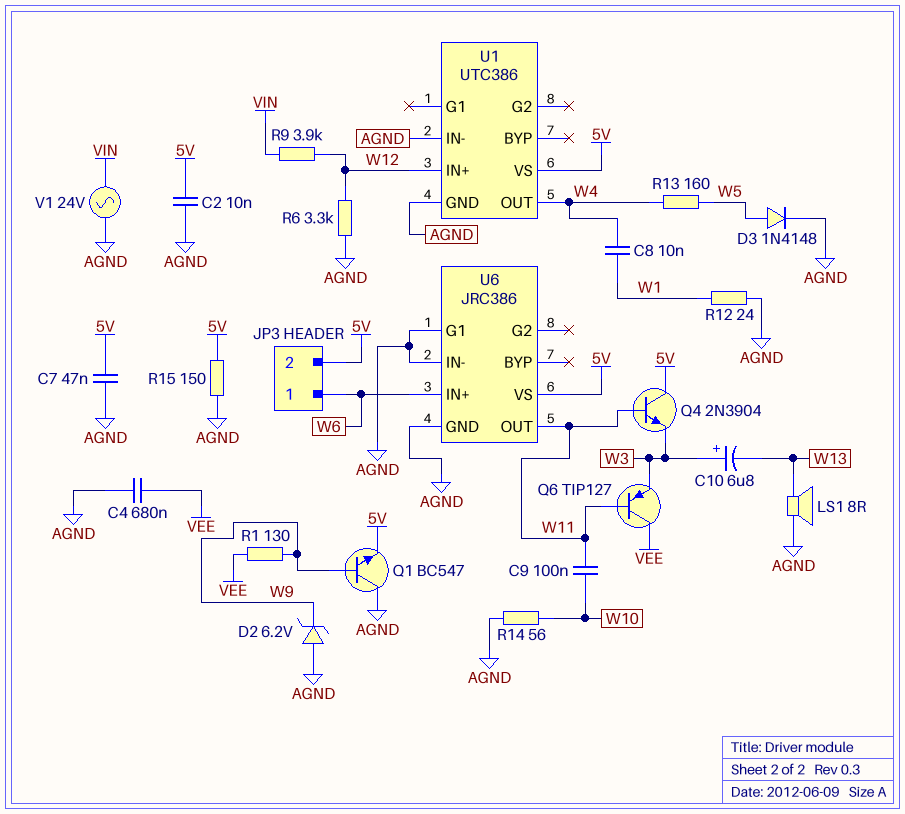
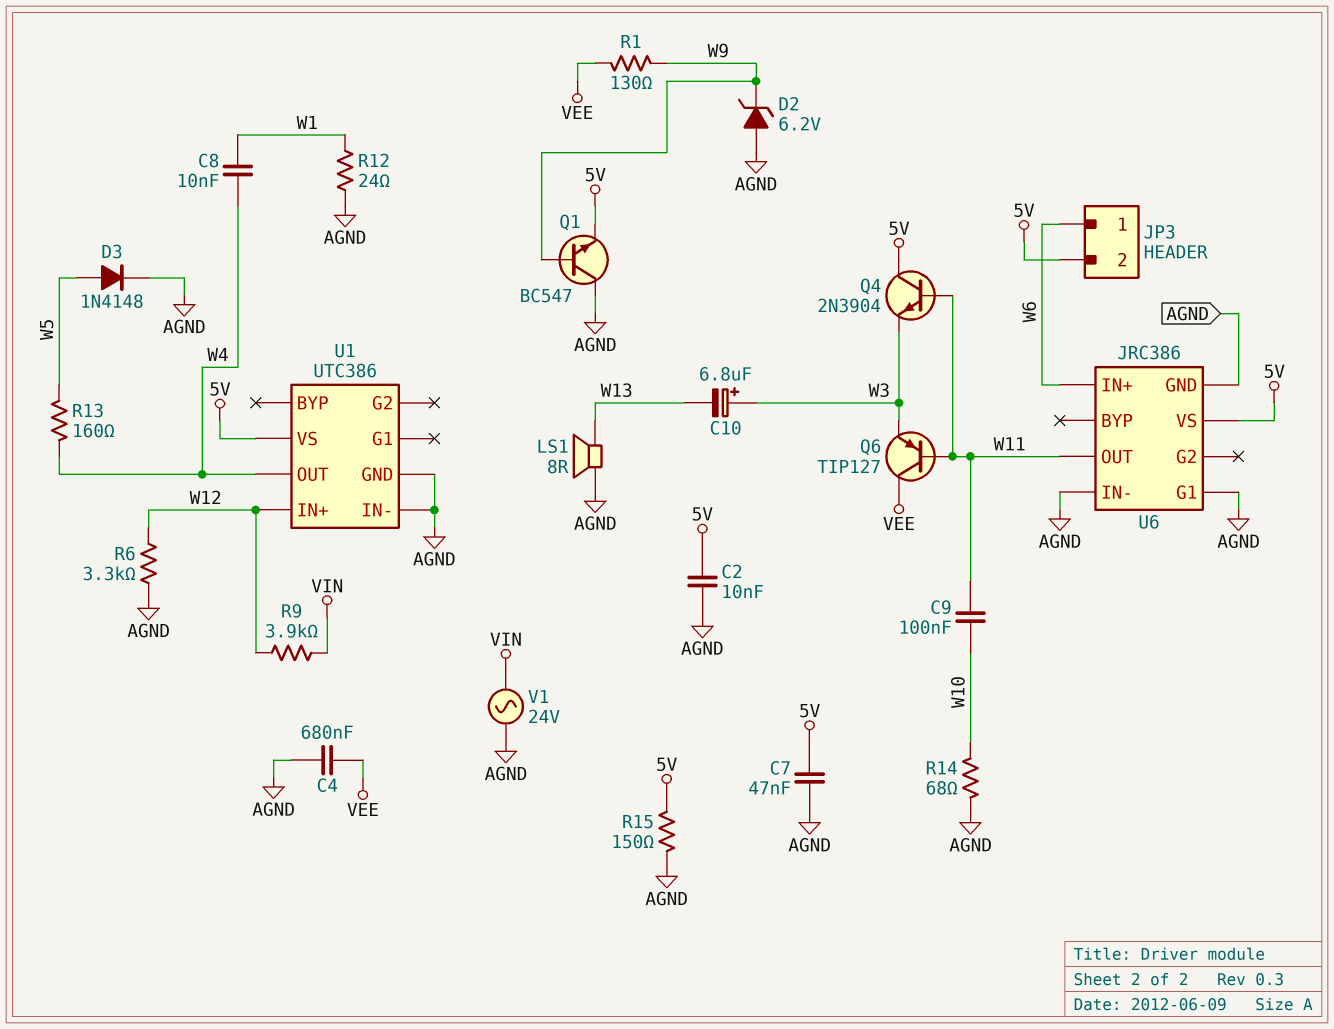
R14: 56 (AGND, W10) -> 68 (AGND, W10)

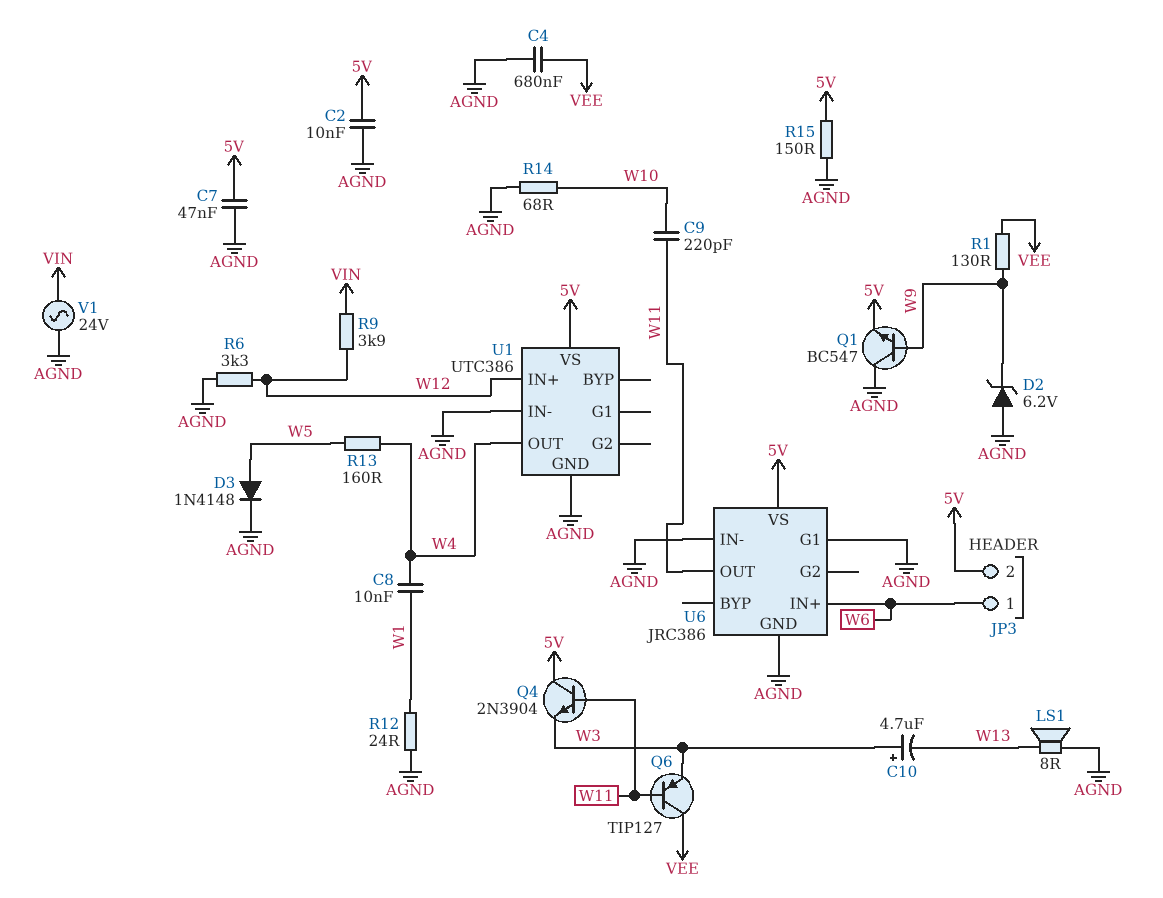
C9: 100nF (W10, W11) -> 220pF (W10, W11)
C10: 6.8uF (plus W3, minus W13) -> 4.7uF (plus W3, minus W13)

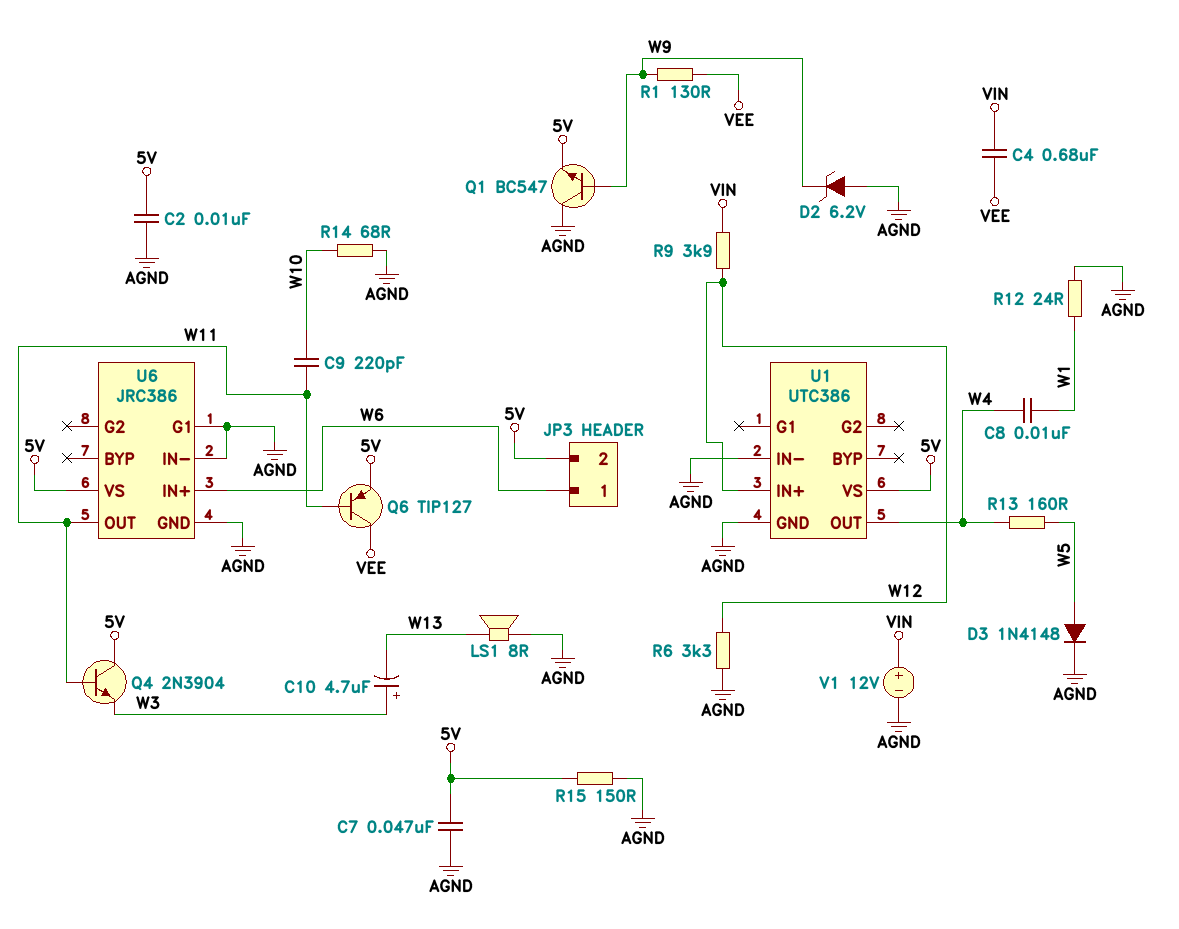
C4: 680nF (AGND, VEE) -> 680nF (VEE, VIN)
Q6: PNP TIP127 (B W11, C VEE, E W3) -> PNP TIP127 (B W11, C VEE, E 5V)
V1: AC 24V (AGND, VIN) -> 12V (plus VIN, minus AGND)

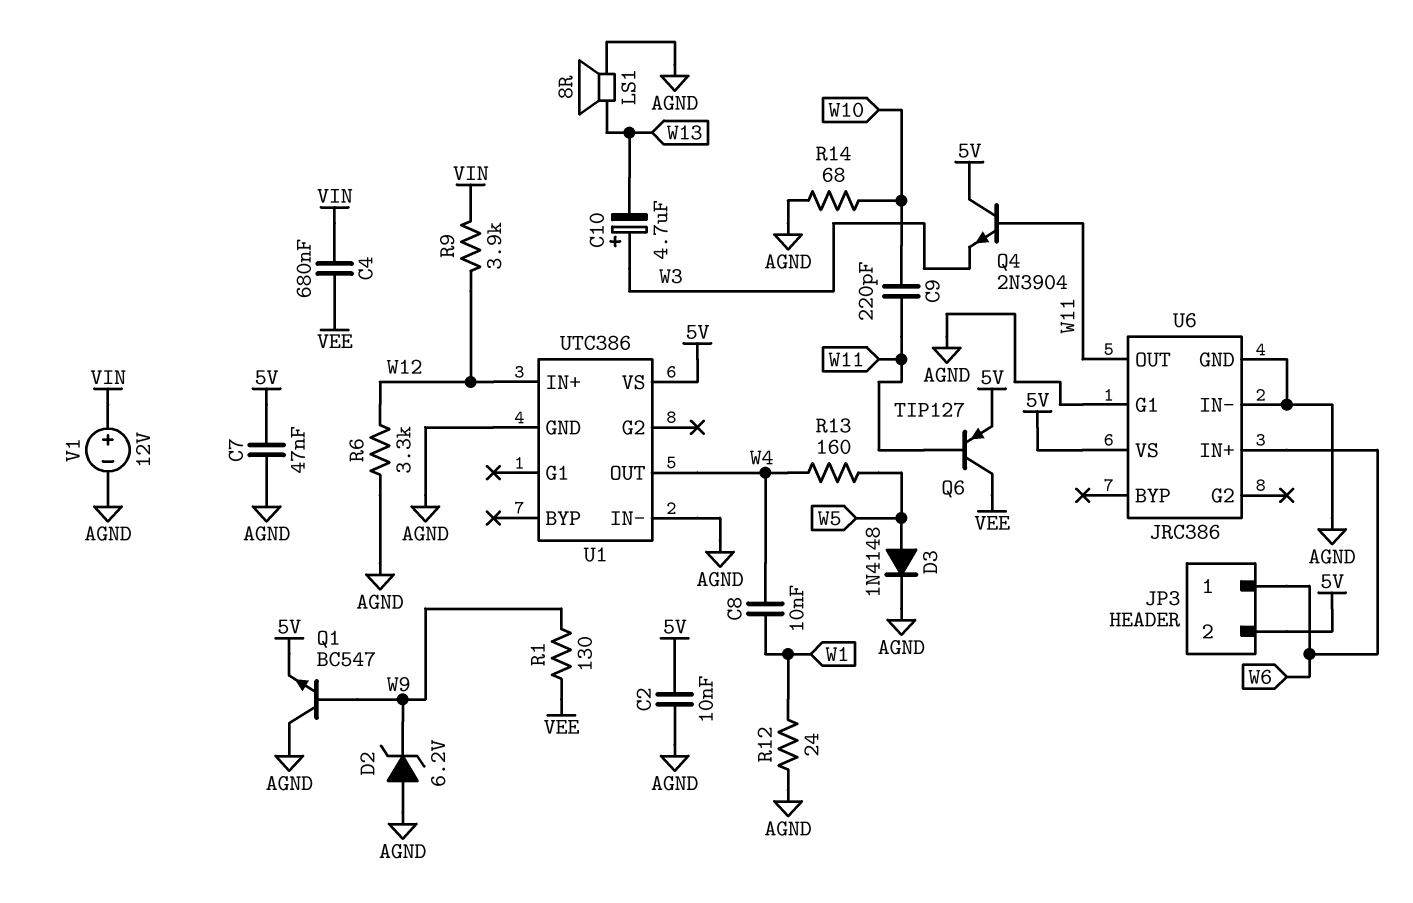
R15: 150 (5V, AGND) -> none

